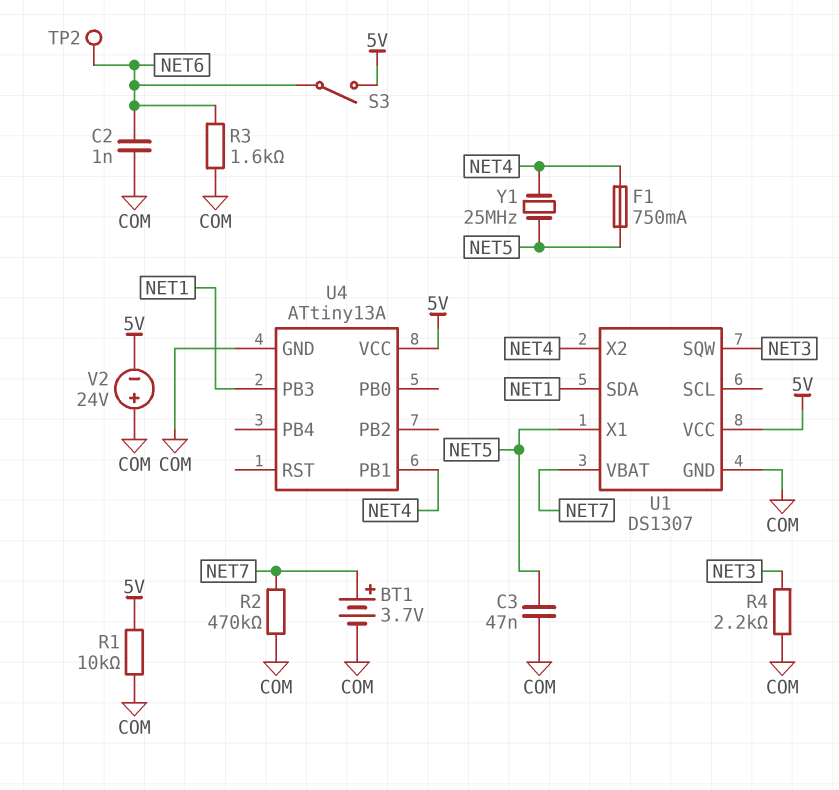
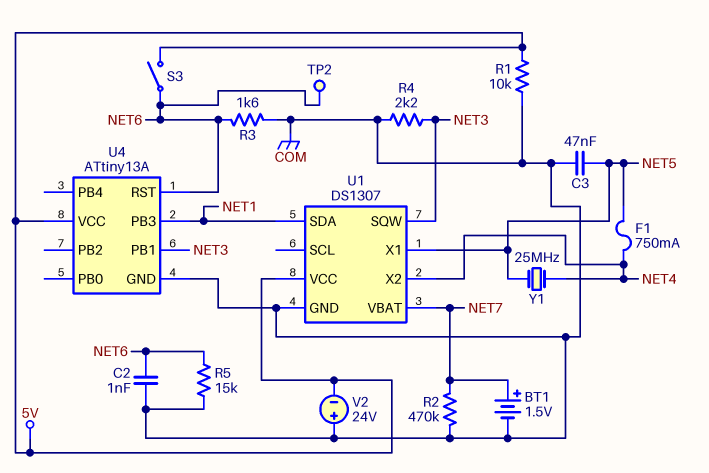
BT1: 3.7V (plus NET7, minus COM) -> 1.5V (plus NET7, minus COM)
R5: none -> 15k (COM, NET6)
U4 pin PB1: NET4 -> NET3
U4 pin RST: none -> NET6

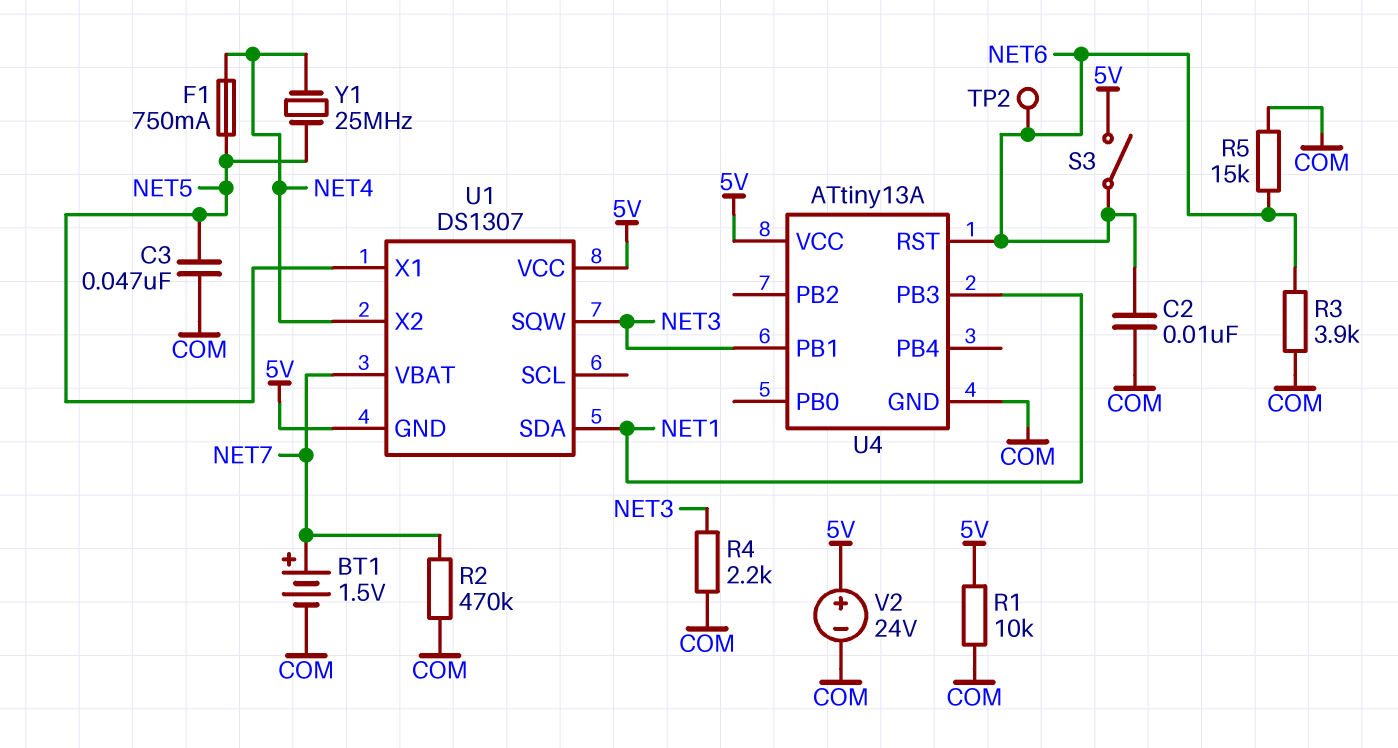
C2: 1nF (COM, NET6) -> 10nF (COM, NET6)
R3: 1.6k (COM, NET6) -> 3.9k (COM, NET6)
U1 pin GND: COM -> 5V
V2: 24V (plus COM, minus 5V) -> 24V (plus 5V, minus COM)

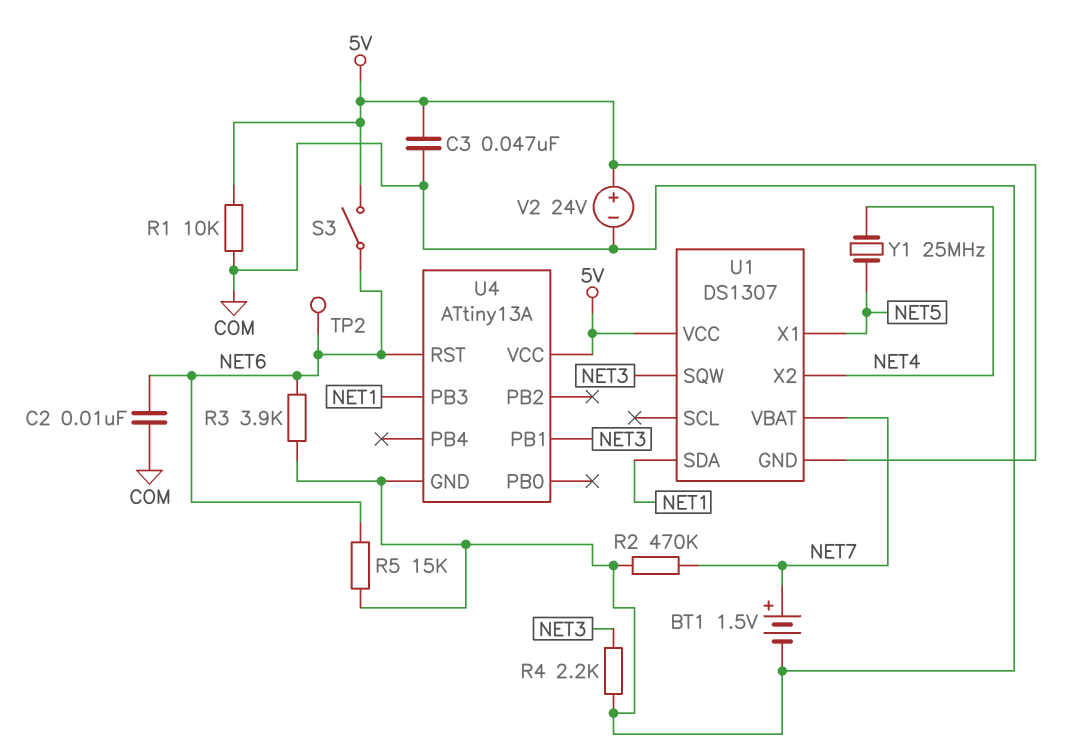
C3: 47nF (COM, NET5) -> 47nF (5V, COM)
F1: 750mA (NET4, NET5) -> none

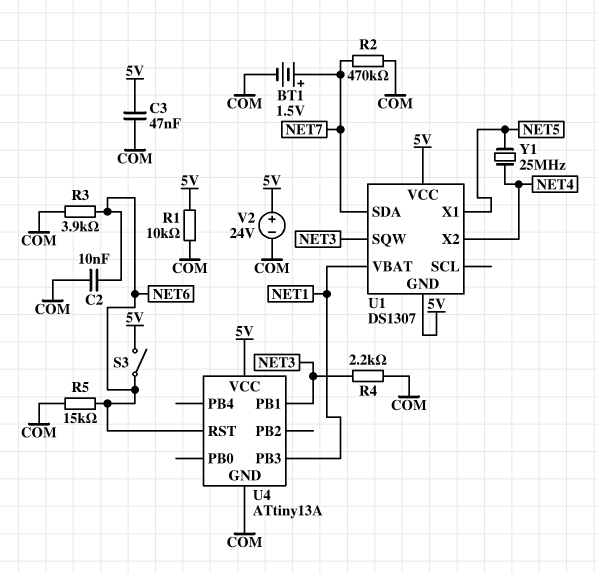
TP2: test point (NET6) -> none
U1 pin SDA: NET1 -> NET7
U1 pin VBAT: NET7 -> NET1

